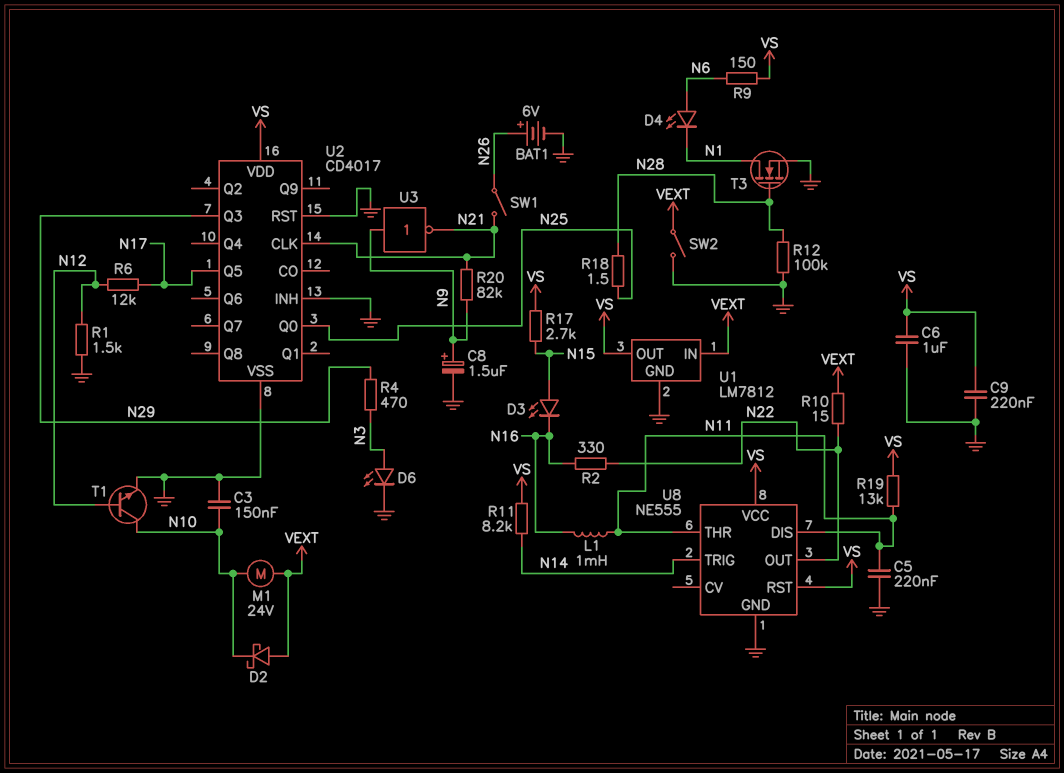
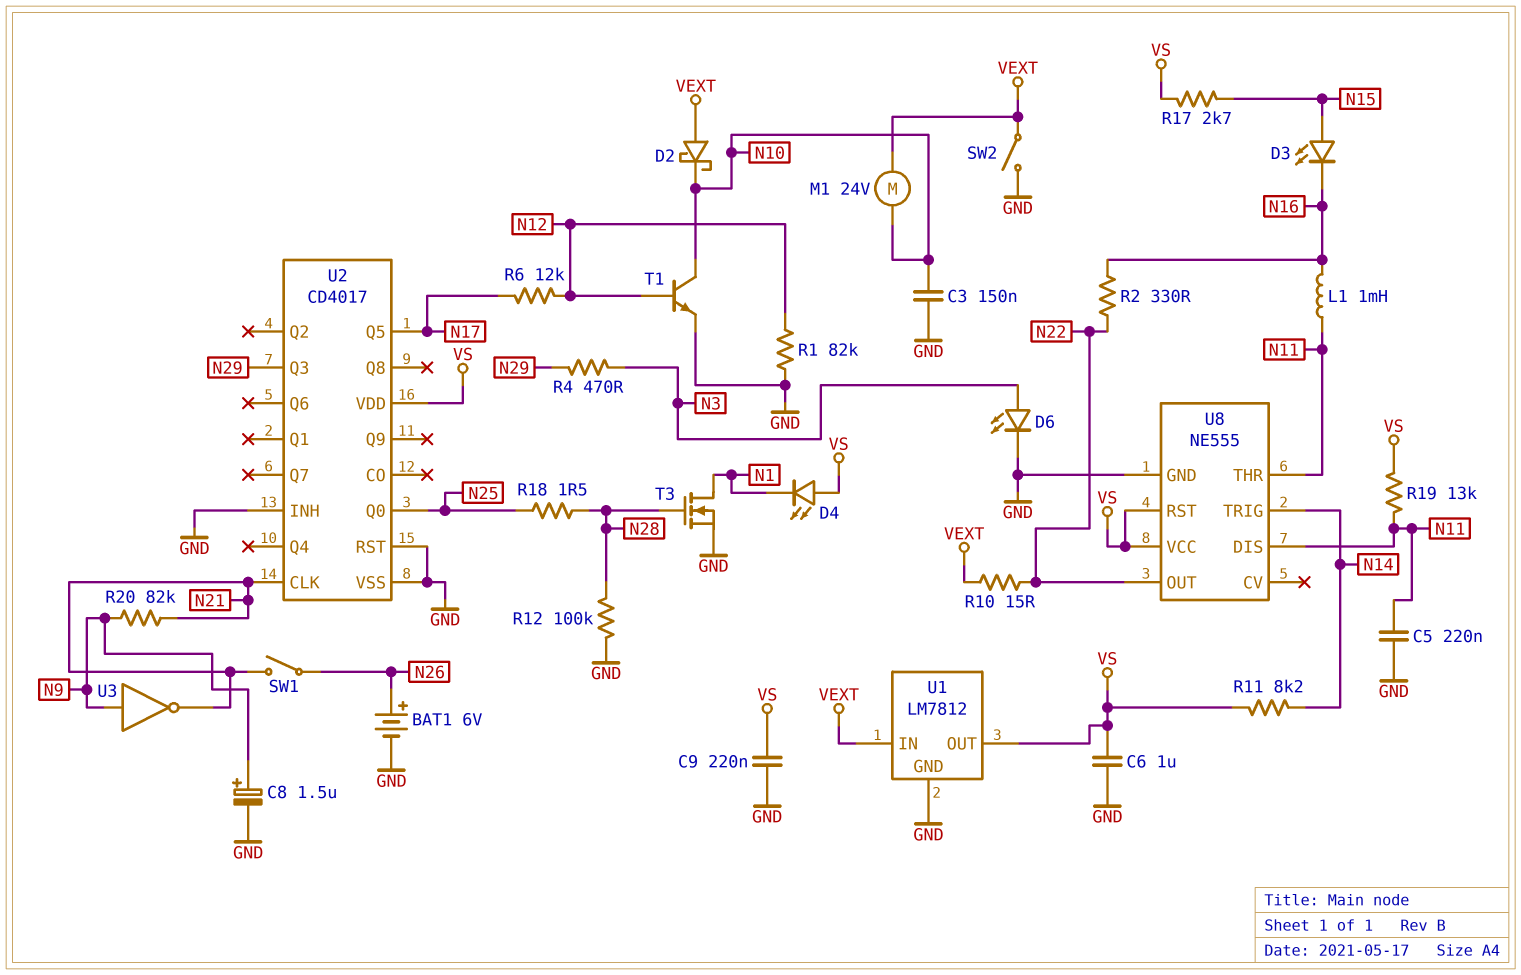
D4: LED (A N6, K N1) -> LED (A VS, K N1)
R1: 1.5k (GND, N12) -> 82k (GND, N12)
R9: 150 (N6, VS) -> none

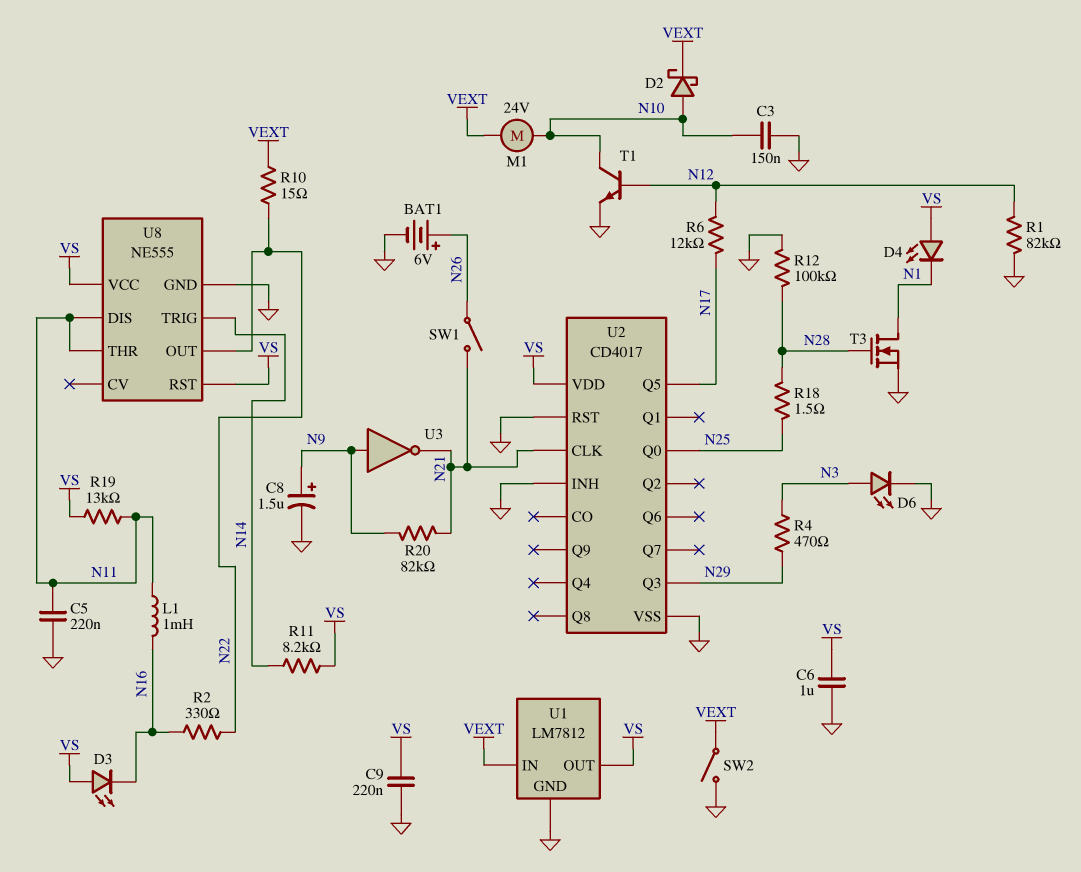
D2: schottky (A VEXT, K N10) -> schottky (A N10, K VEXT)
D3: LED (A N15, K N16) -> LED (A VS, K N16)
R17: 2.7k (N15, VS) -> none

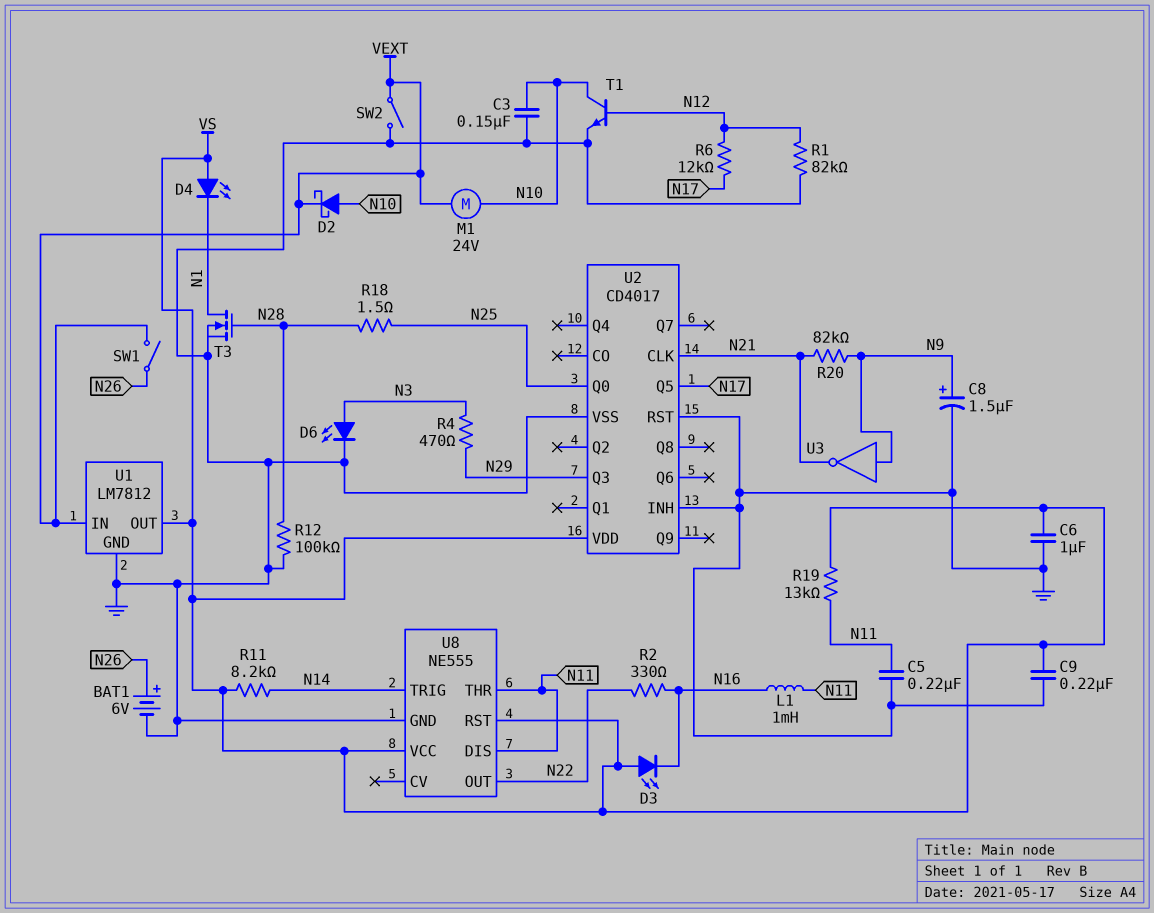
R10: 15 (N22, VEXT) -> none
SW1: switch (N21, N26) -> switch (N26, VEXT)

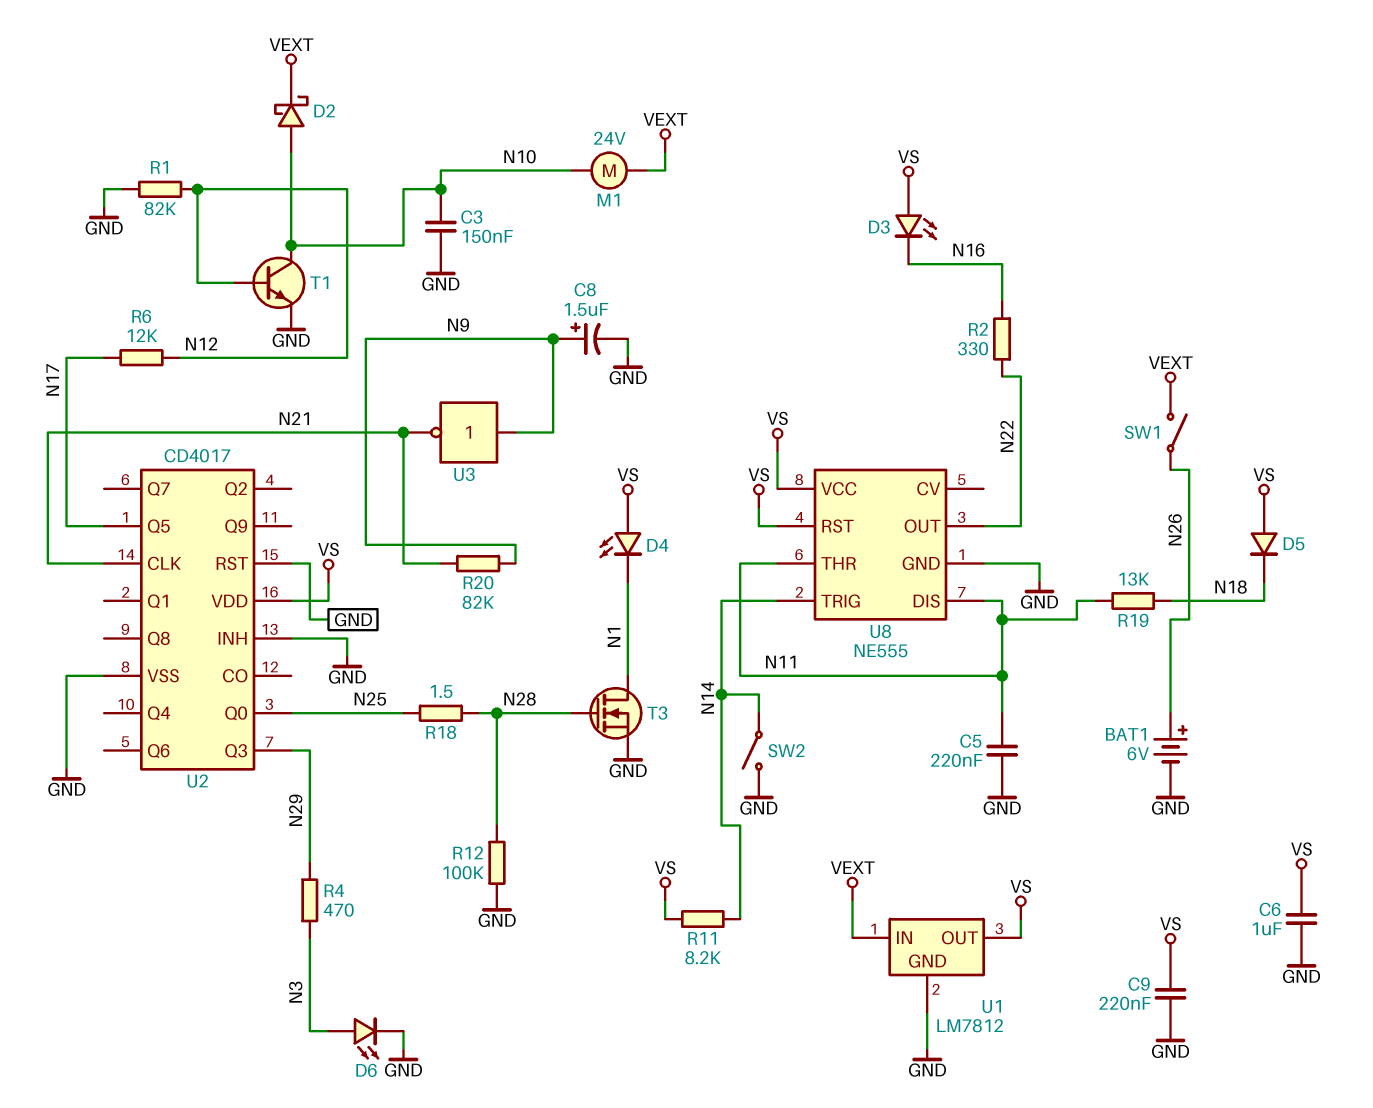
D5: none -> diode (A VS, K N18)
L1: 1mH (N11, N16) -> none
R19: 13k (N11, VS) -> 13k (N11, N18)
SW2: switch (GND, VEXT) -> switch (GND, N14)

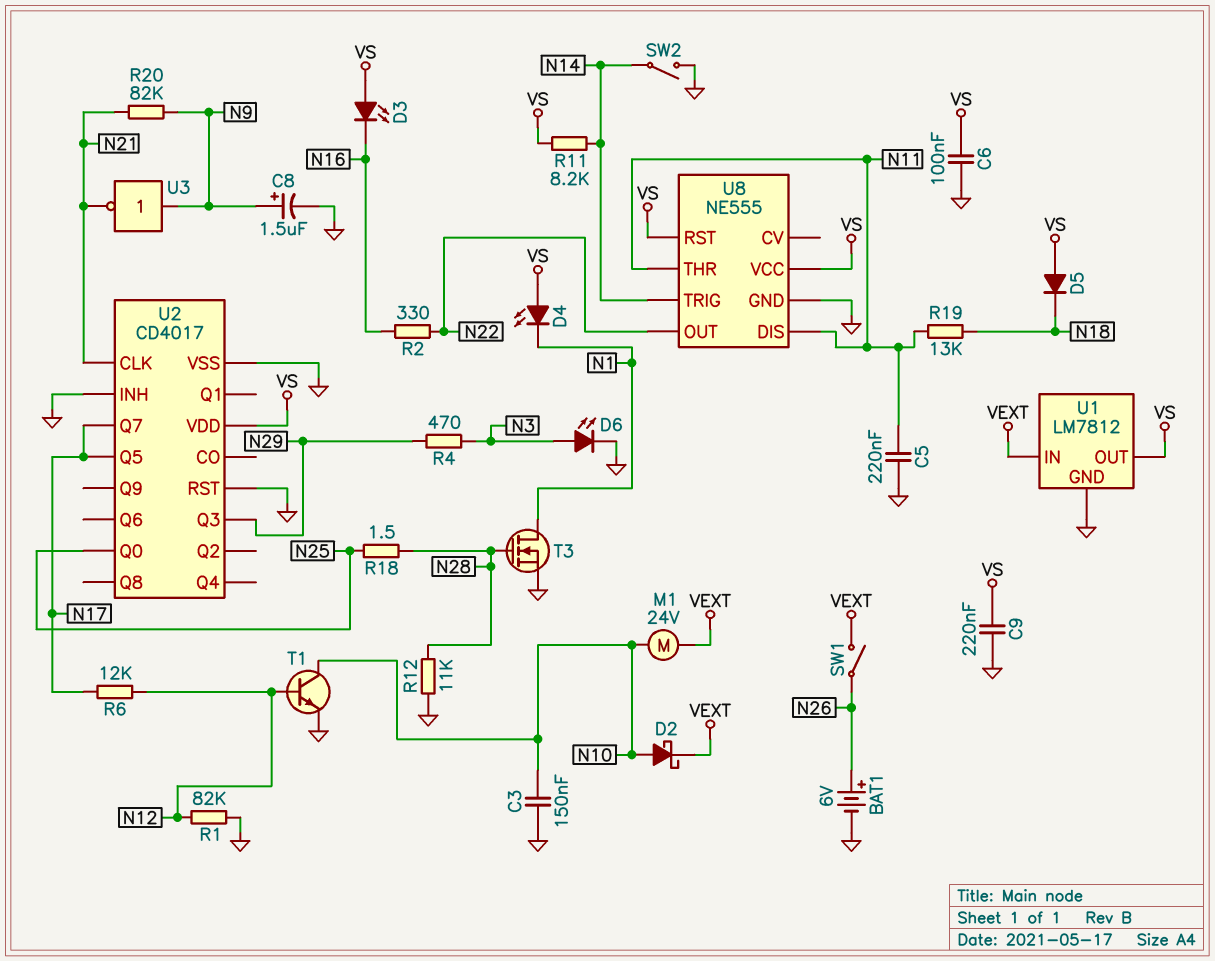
C6: 1uF (GND, VS) -> 100nF (GND, VS)
R12: 100k (GND, N28) -> 11k (GND, N28)
U2 pin Q7: none -> N17

